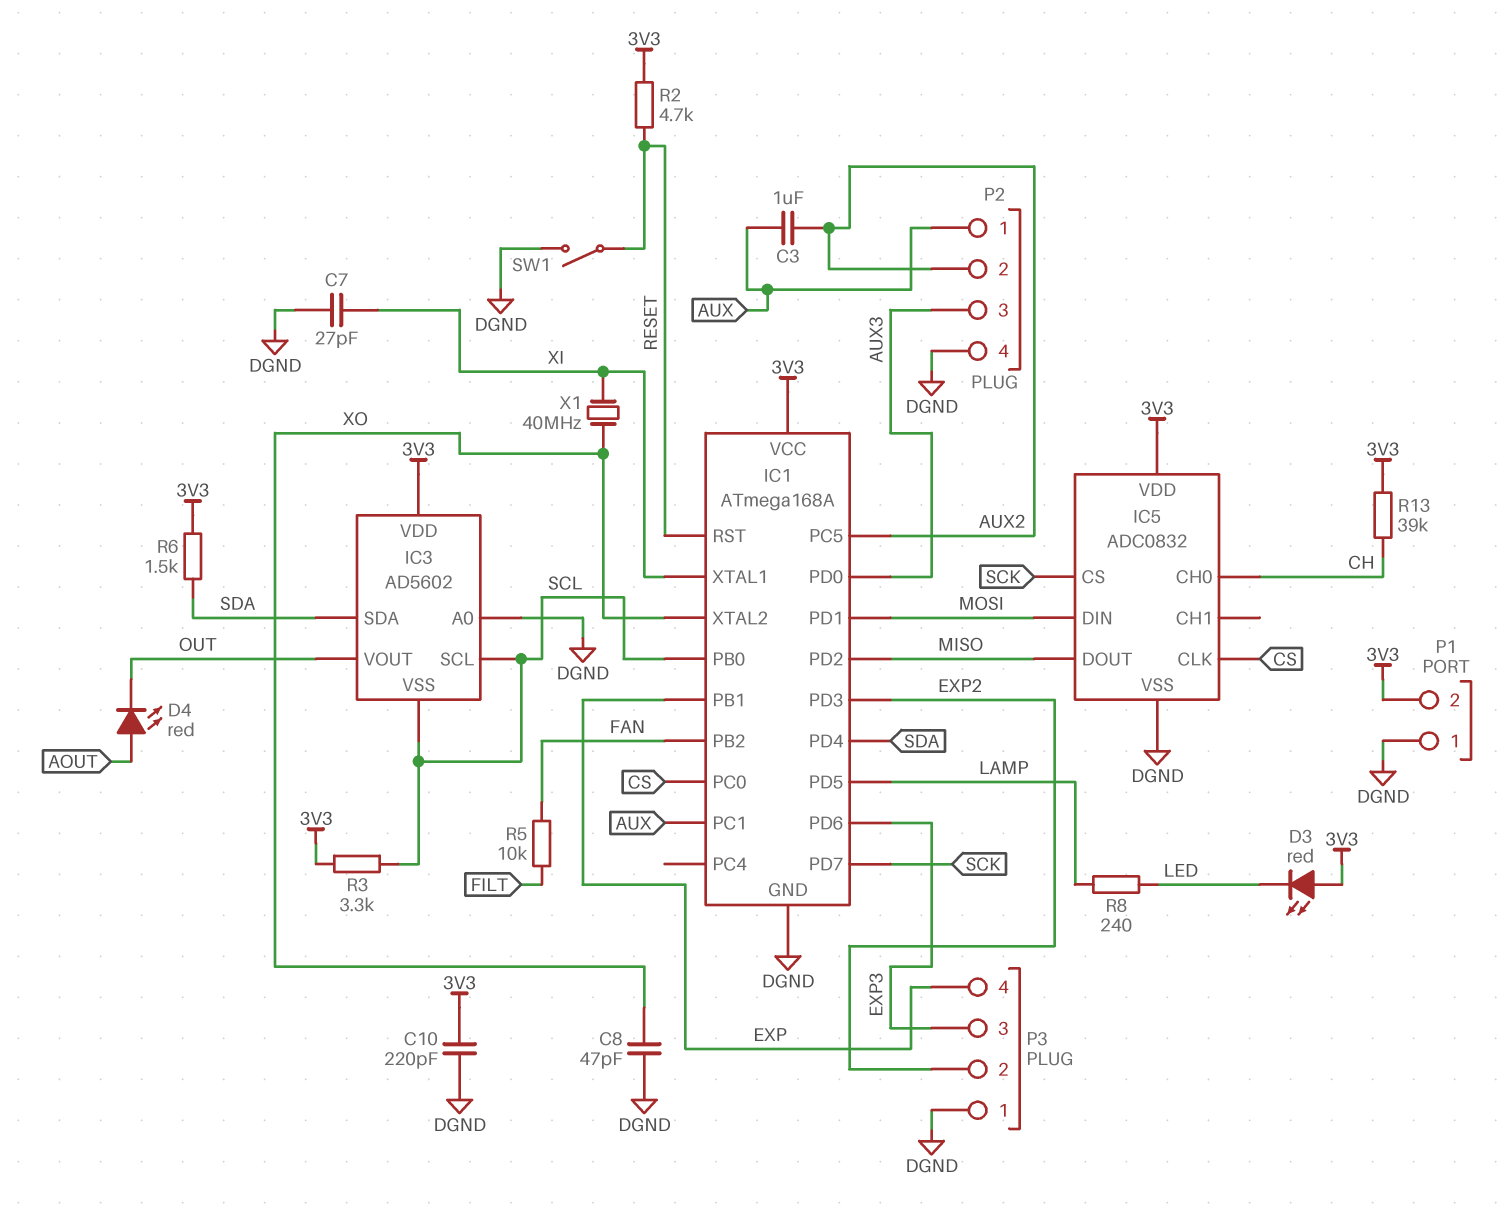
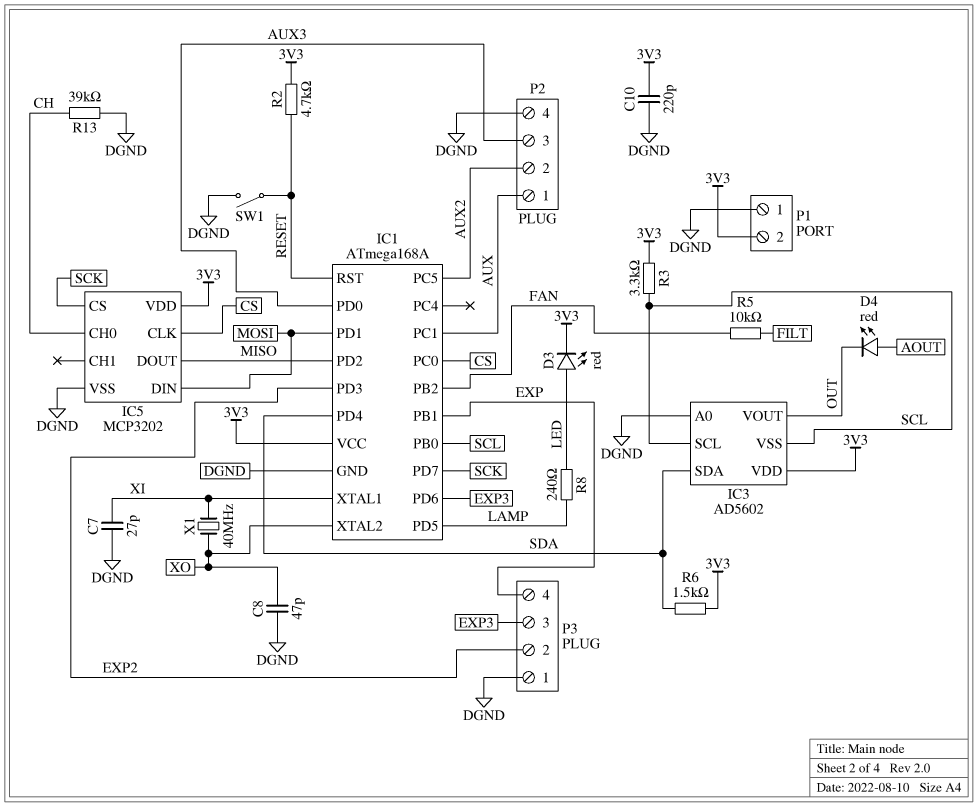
C3: 1uF (AUX, AUX2) -> none
D3: LED red (A 3V3, K LED) -> LED red (A LED, K 3V3)
IC5: ADC0832 -> MCP3202
R13: 39k (3V3, CH) -> 39k (CH, DGND)

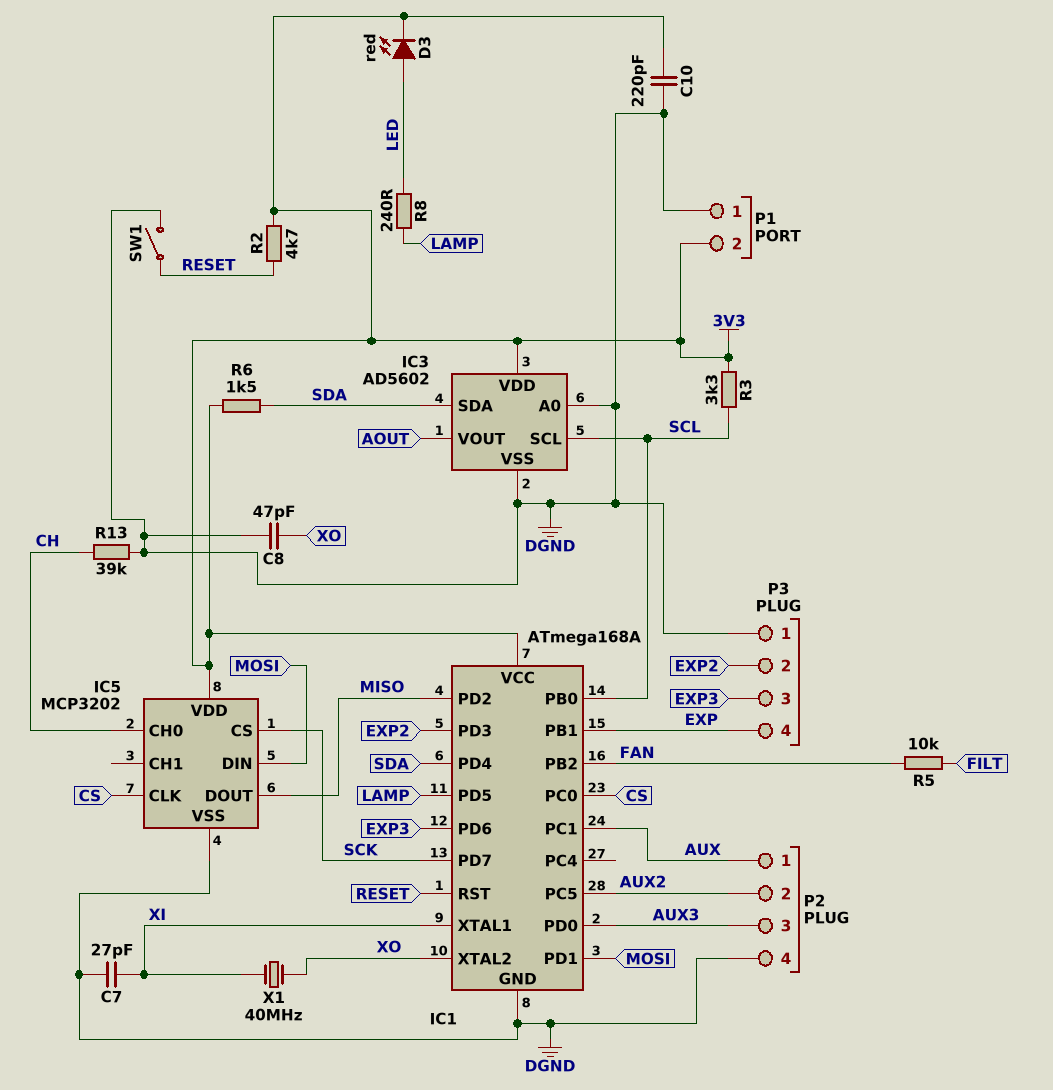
D4: LED red (A AOUT, K OUT) -> none
IC3 pin VOUT: OUT -> AOUT
IC3 pin VSS: SCL -> DGND

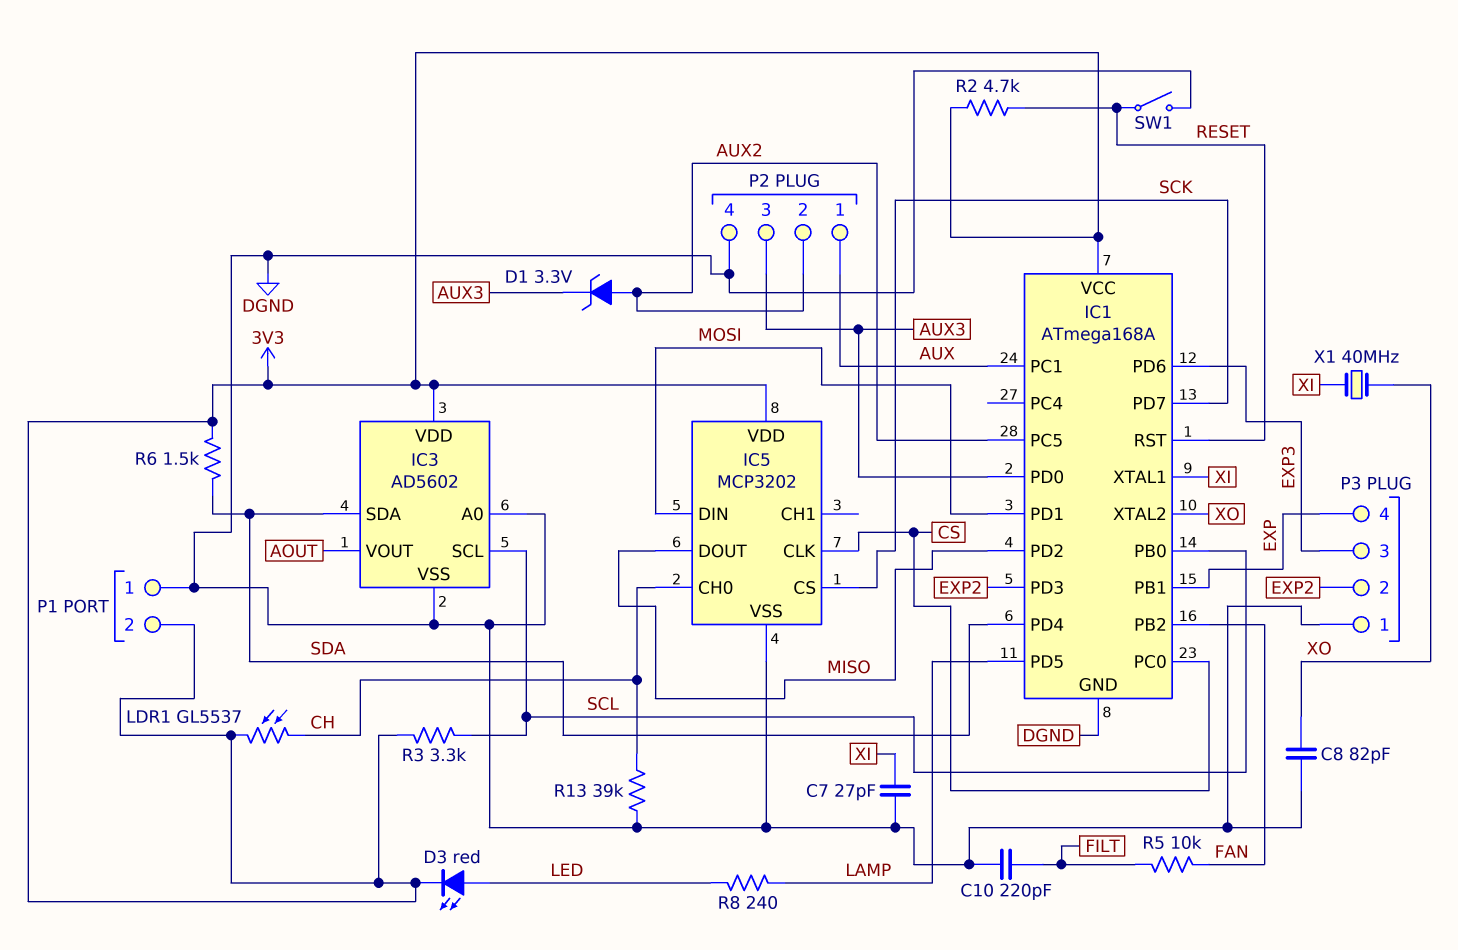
C8: 47pF (DGND, XO) -> 82pF (DGND, XO)
C10: 220pF (3V3, DGND) -> 220pF (DGND, FILT)
D1: none -> zener 3.3V (A AUX2, K AUX3)
LDR1: none -> GL5537 (3V3, CH)

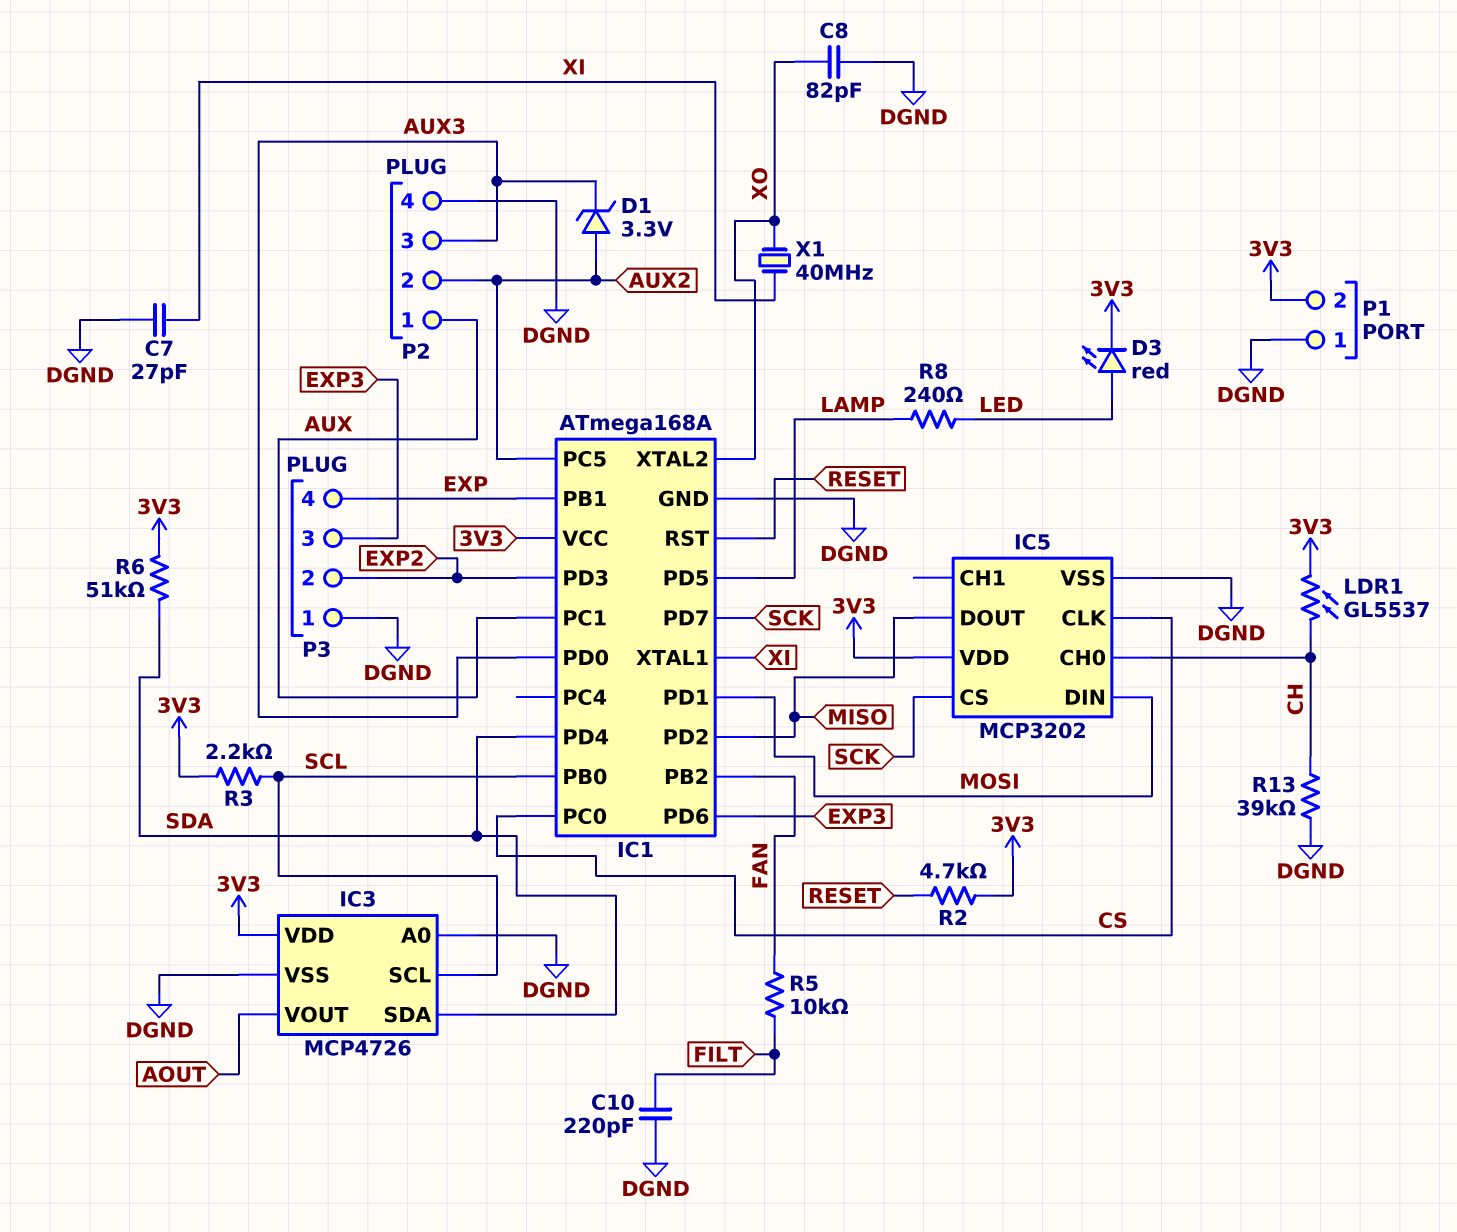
IC3: AD5602 -> MCP4726
R3: 3.3k (3V3, SCL) -> 2.2k (3V3, SCL)
R6: 1.5k (3V3, SDA) -> 51k (3V3, SDA)
SW1: switch (DGND, RESET) -> none

